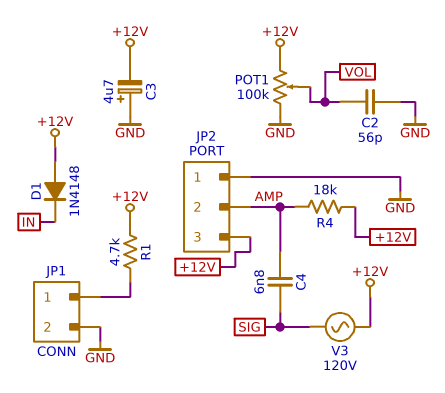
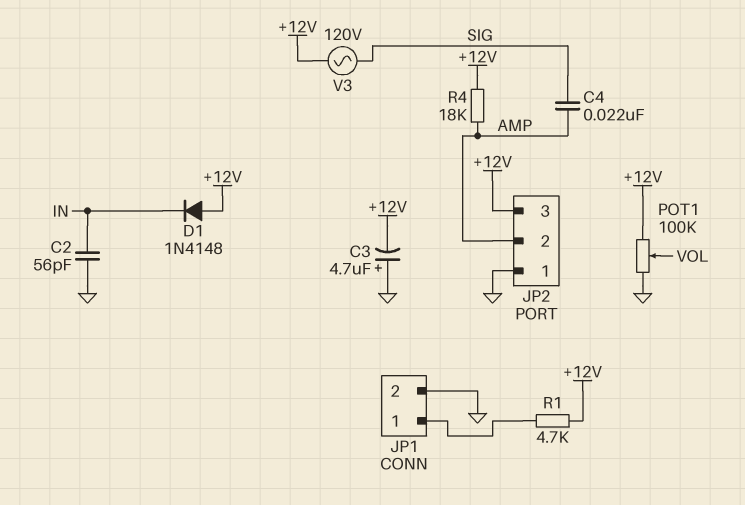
C2: 56pF (GND, VOL) -> 56pF (GND, IN)
C4: 6.8nF (AMP, SIG) -> 22nF (AMP, SIG)

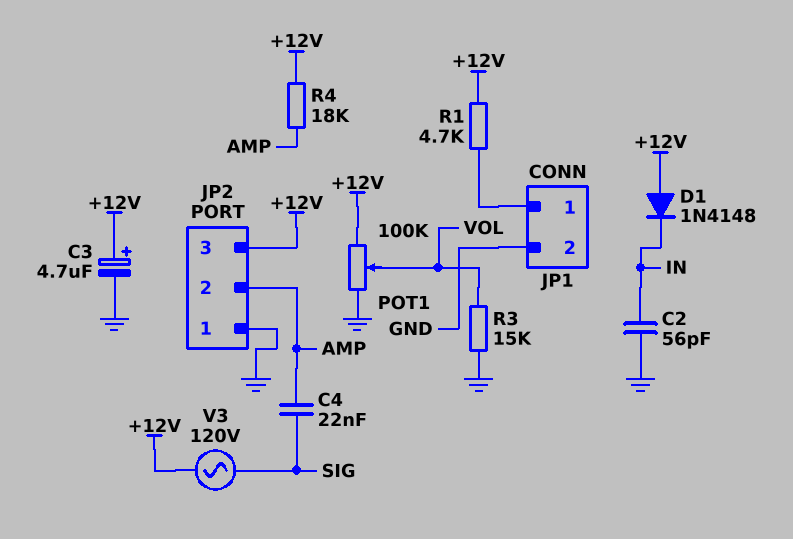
C3: 4.7uF (plus GND, minus +12V) -> 4.7uF (plus +12V, minus GND)
R3: none -> 15k (GND, VOL)

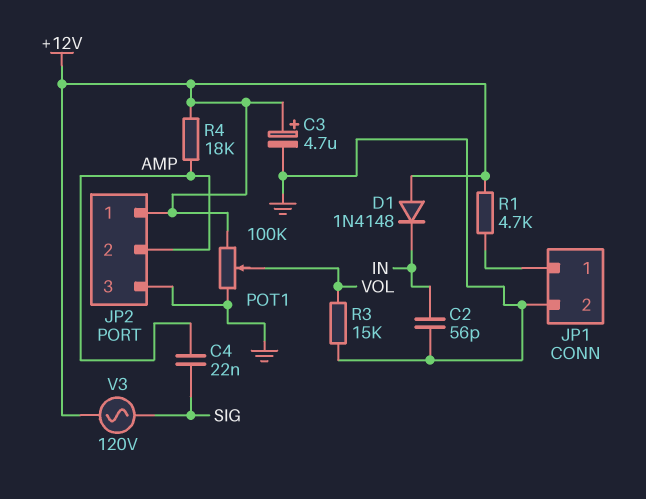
JP2 pin 1: GND -> +12V
JP2 pin 3: +12V -> GND

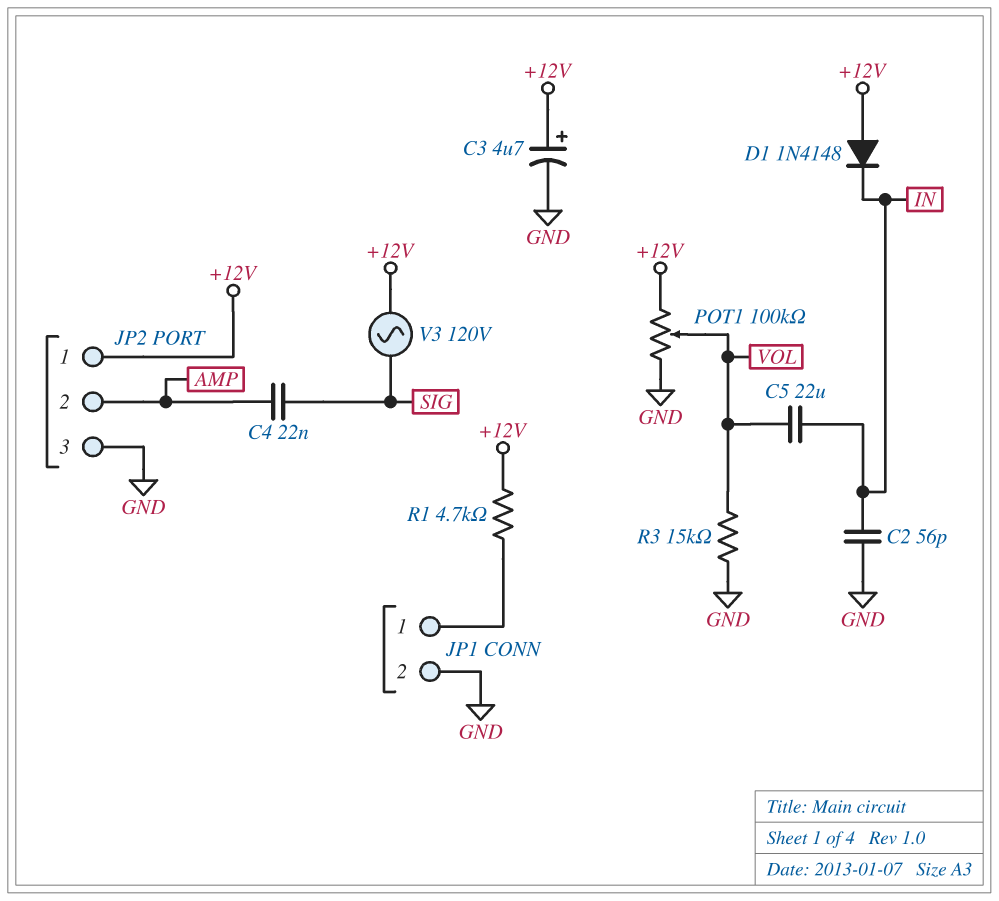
C5: none -> 22uF (IN, VOL)
R4: 18k (+12V, AMP) -> none

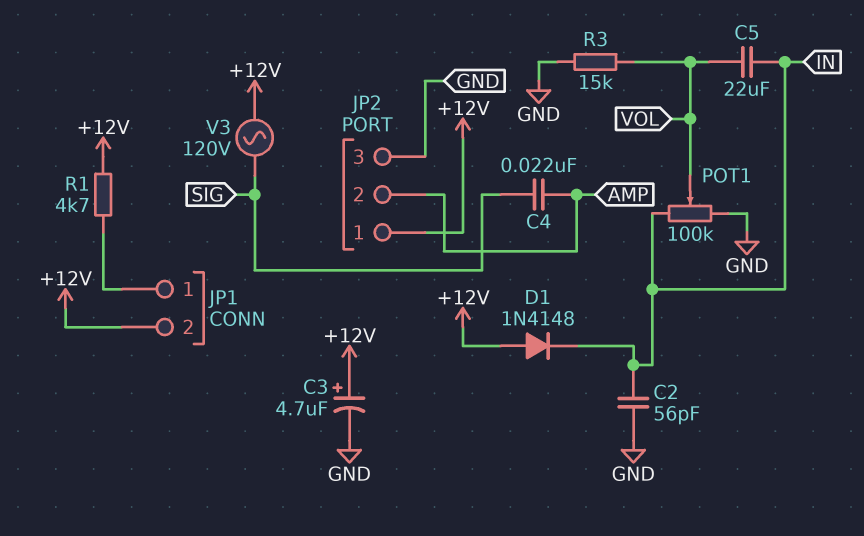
JP1 pin 2: GND -> +12V
POT1: 100k (+12V, GND, wiper VOL) -> 100k (GND, IN, wiper VOL)

